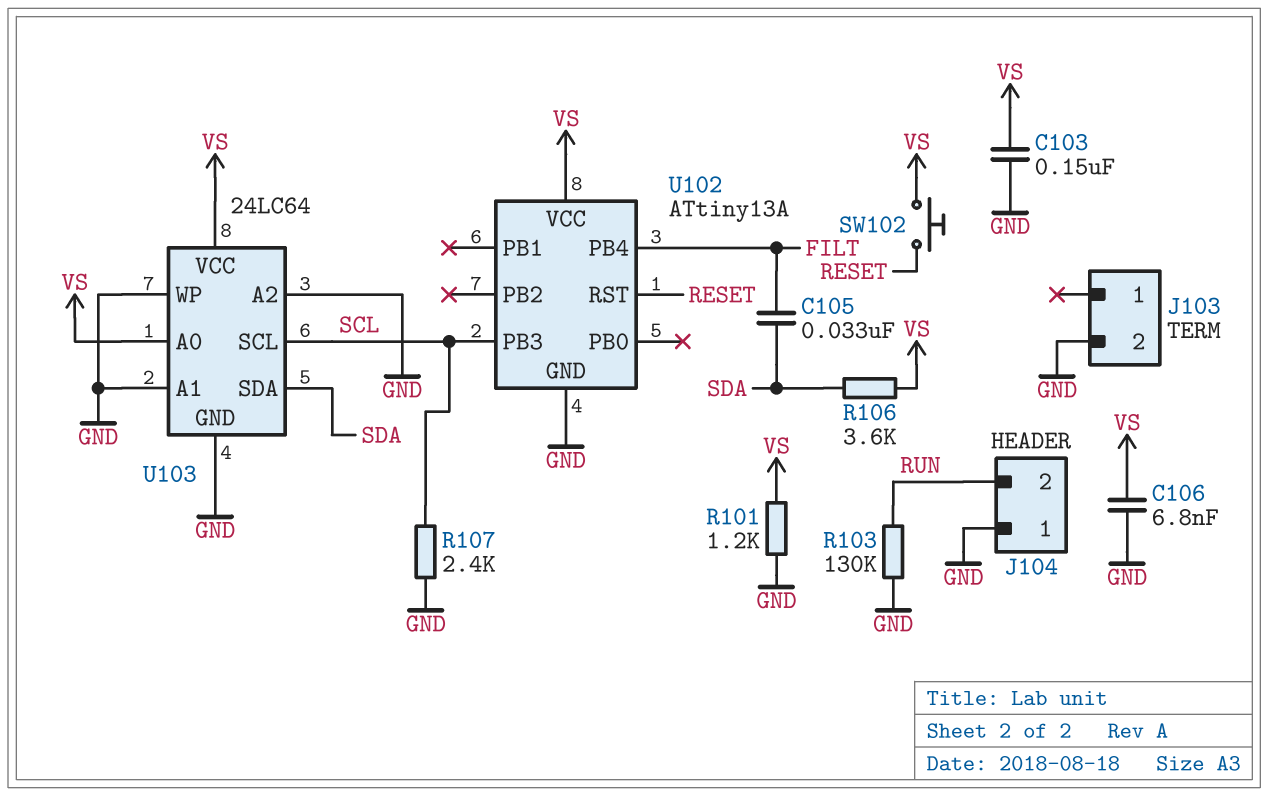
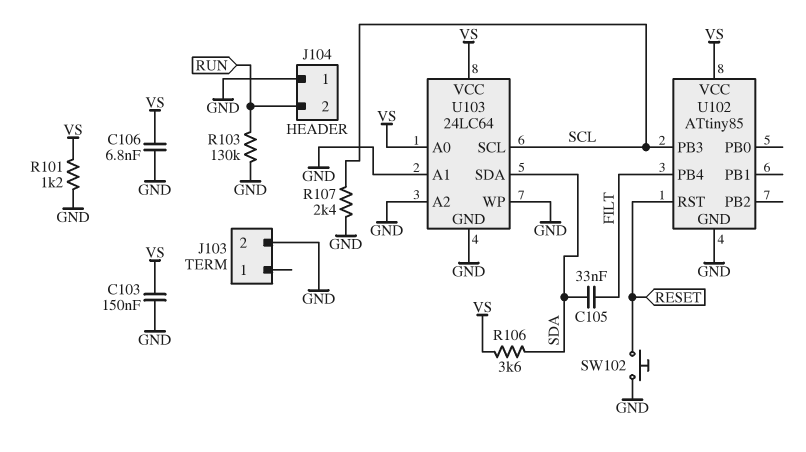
SW102: button (RESET, VS) -> button (GND, RESET)
U102: ATtiny13A -> ATtiny85

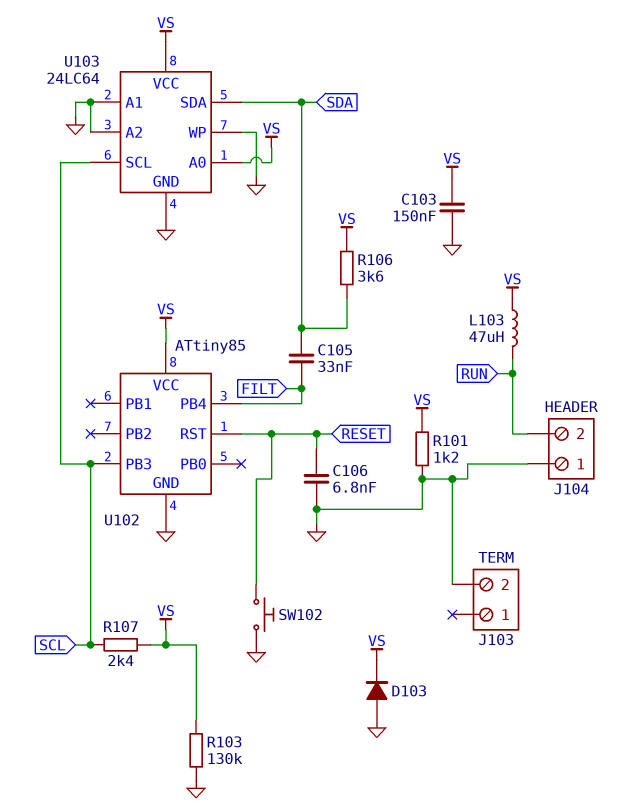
C106: 6.8nF (GND, VS) -> 6.8nF (GND, RESET)
D103: none -> diode (A GND, K VS)
L103: none -> 47uH (RUN, VS)
R103: 130k (GND, RUN) -> 130k (GND, VS)
R107: 2.4k (GND, SCL) -> 2.4k (SCL, VS)

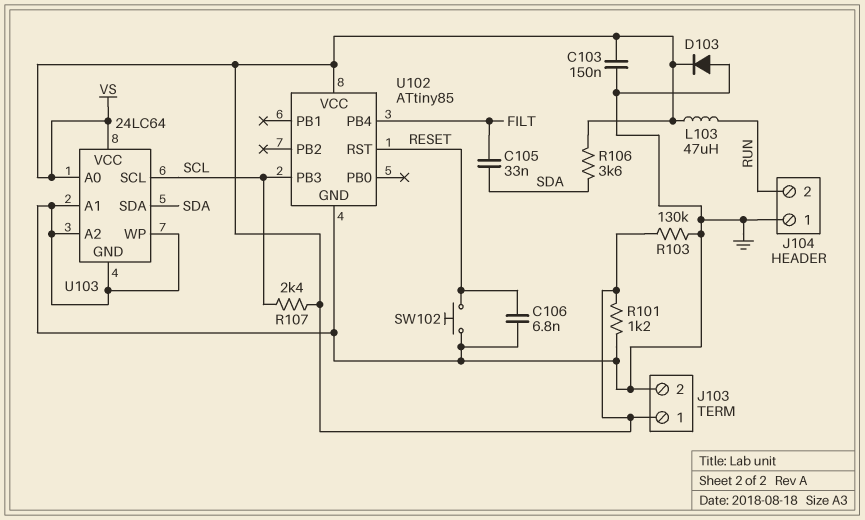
J103 pin 1: none -> VS

